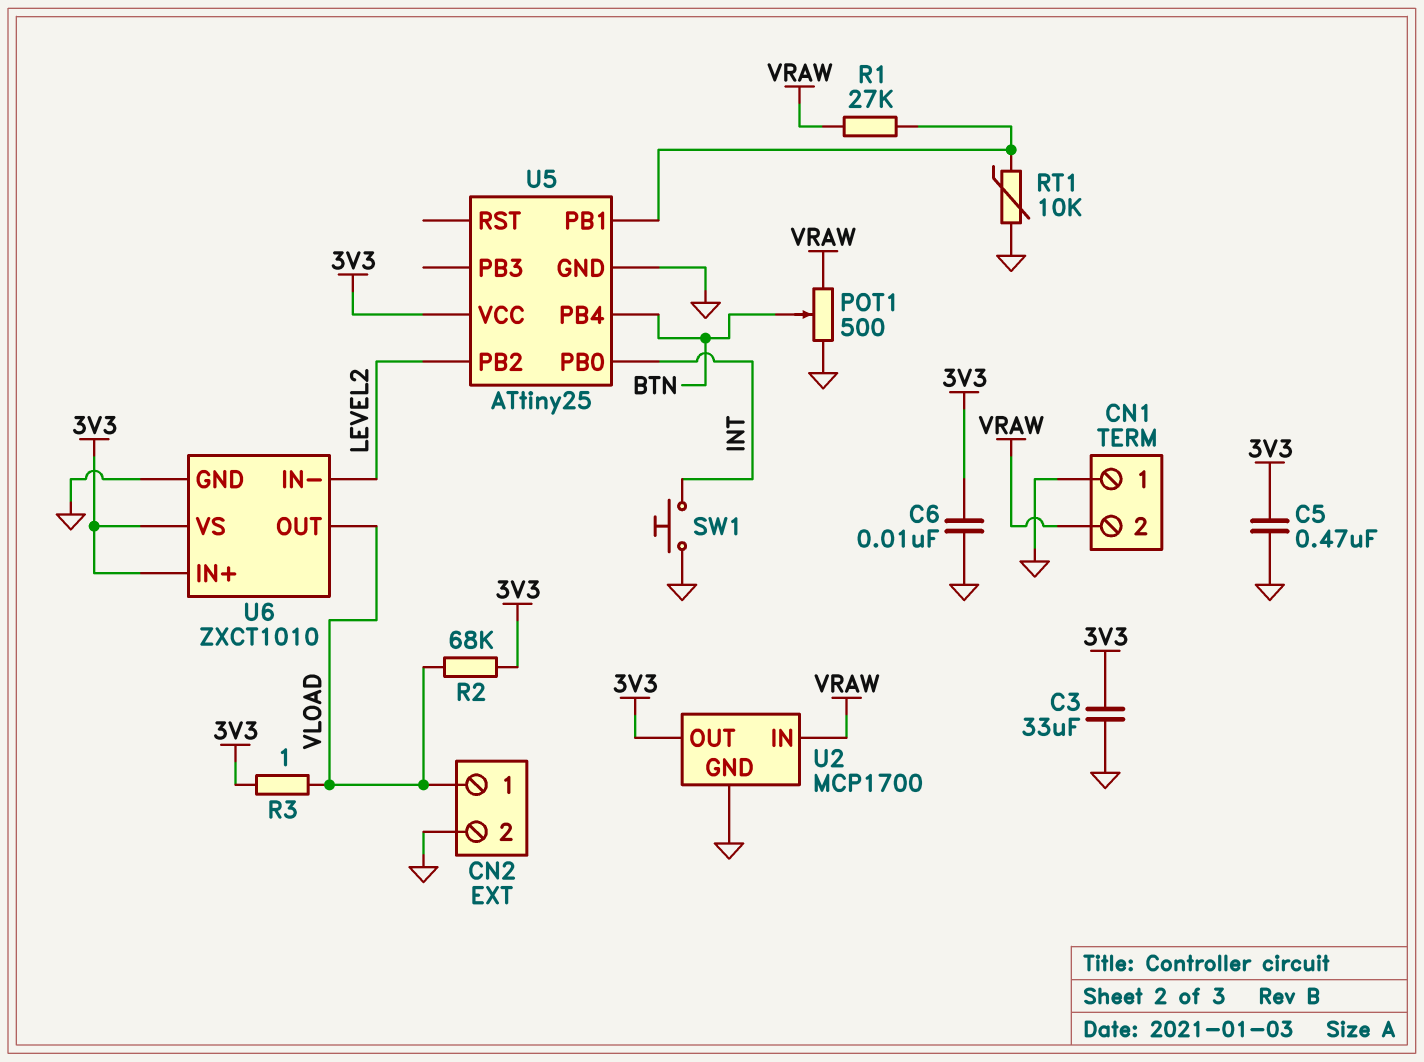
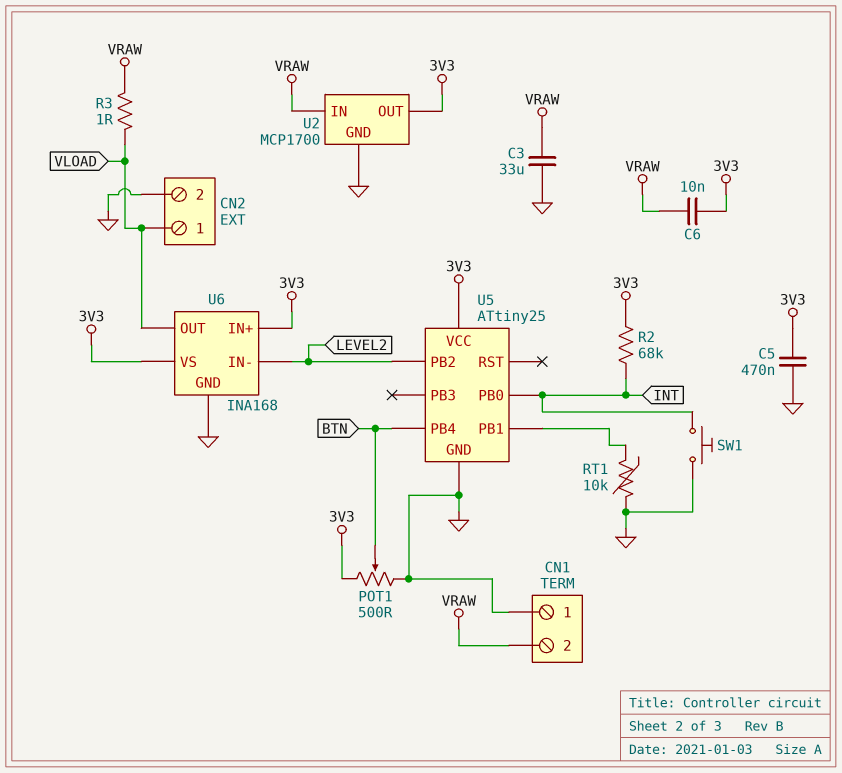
C3: 33uF (3V3, GND) -> 33uF (GND, VRAW)
C6: 10nF (3V3, GND) -> 10nF (3V3, VRAW)
POT1: 500 (GND, VRAW, wiper BTN) -> 500 (3V3, GND, wiper BTN)
R1: 27k (U5/PB1, VRAW) -> none
R2: 68k (3V3, VLOAD) -> 68k (3V3, INT)
R3: 1 (3V3, VLOAD) -> 1 (VLOAD, VRAW)
U6: ZXCT1010 -> INA168

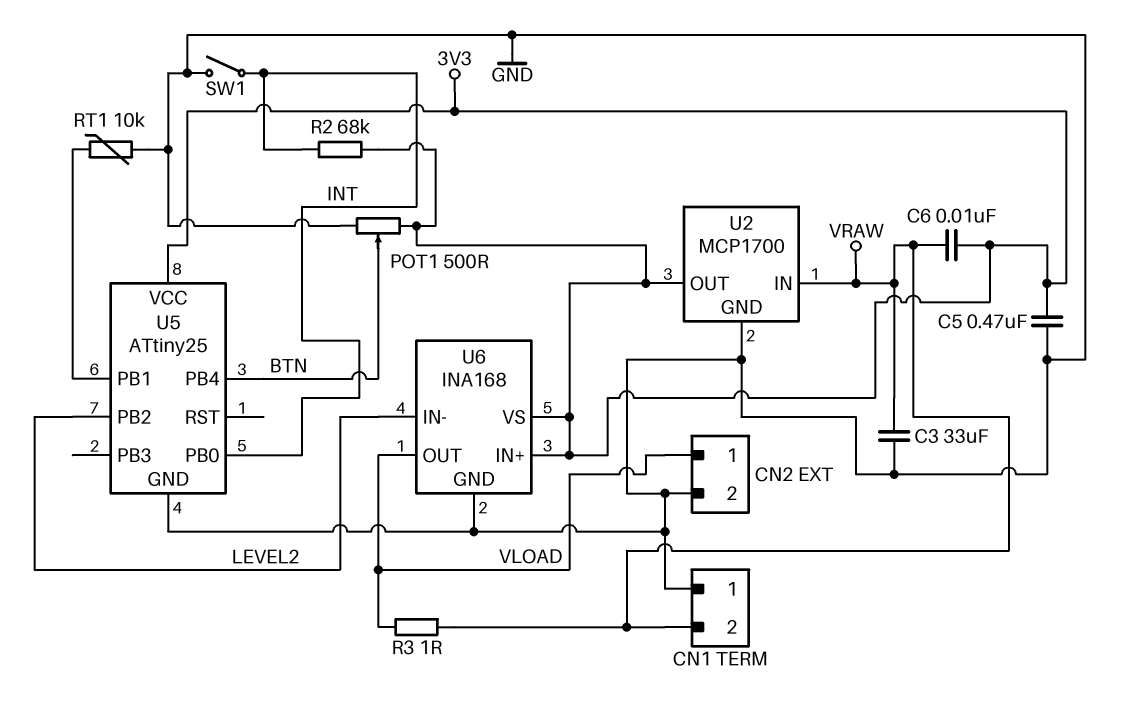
SW1: button (GND, INT) -> switch (GND, INT)

